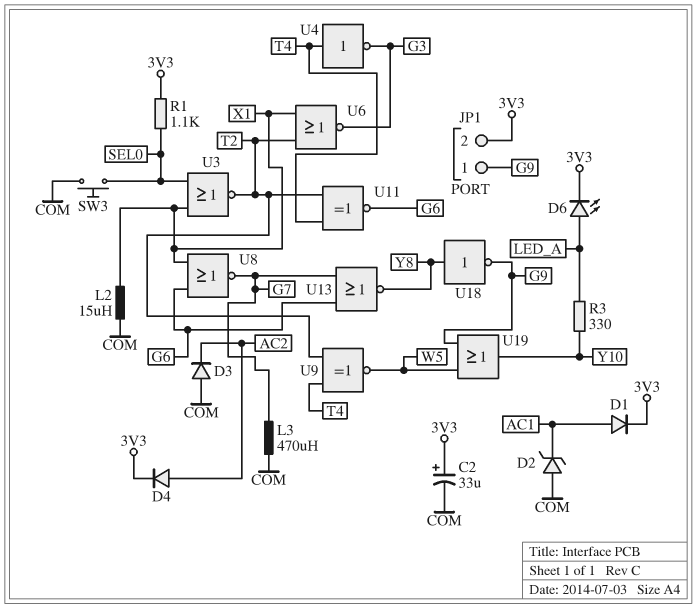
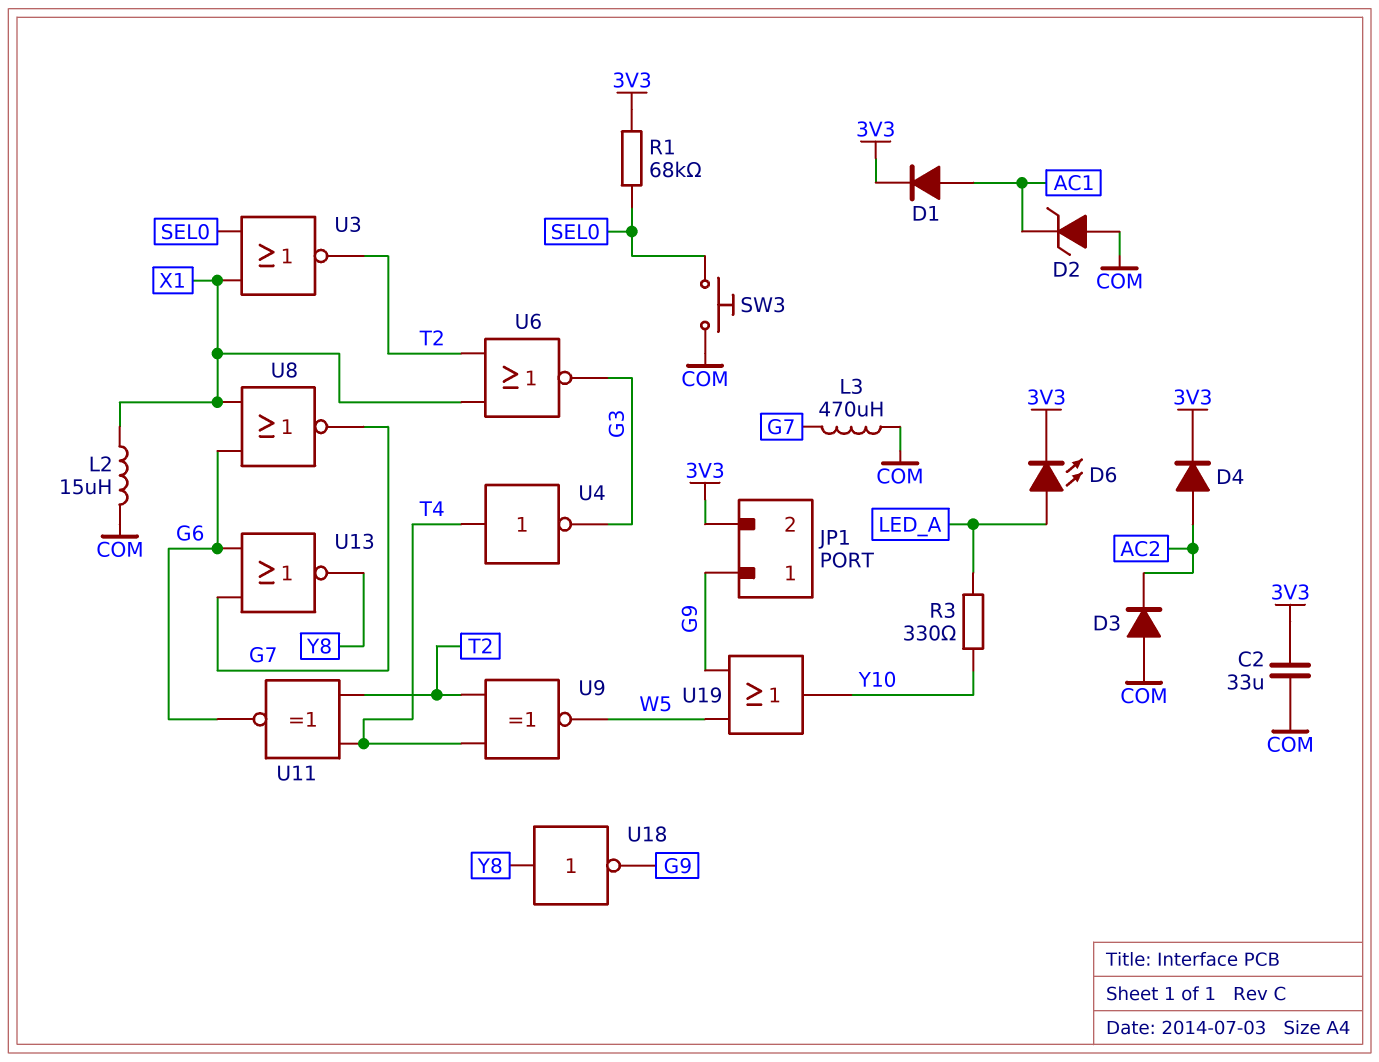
C2: 33uF (plus 3V3, minus COM) -> 33uF (3V3, COM)
R1: 1.1k (3V3, SEL0) -> 68k (3V3, SEL0)

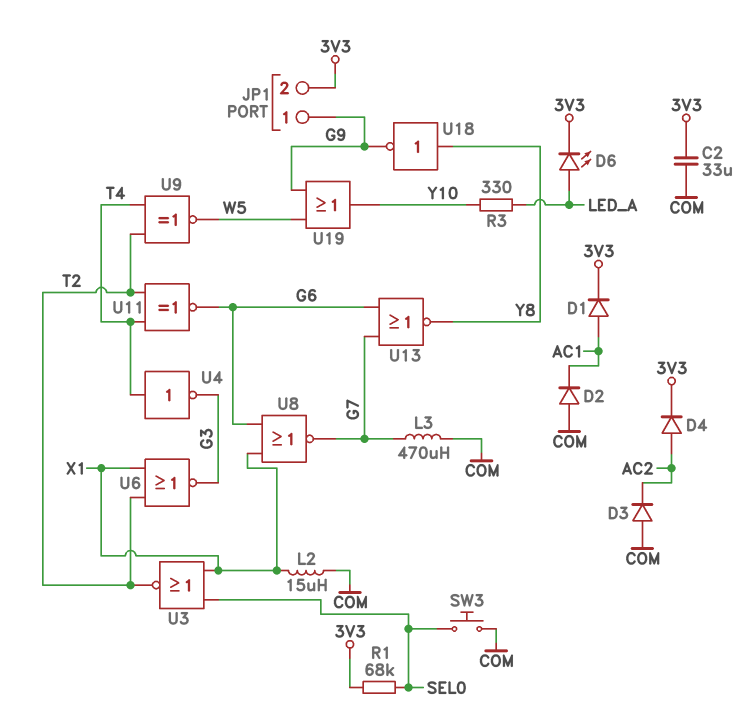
D2: zener (A COM, K AC1) -> diode (A COM, K AC1)

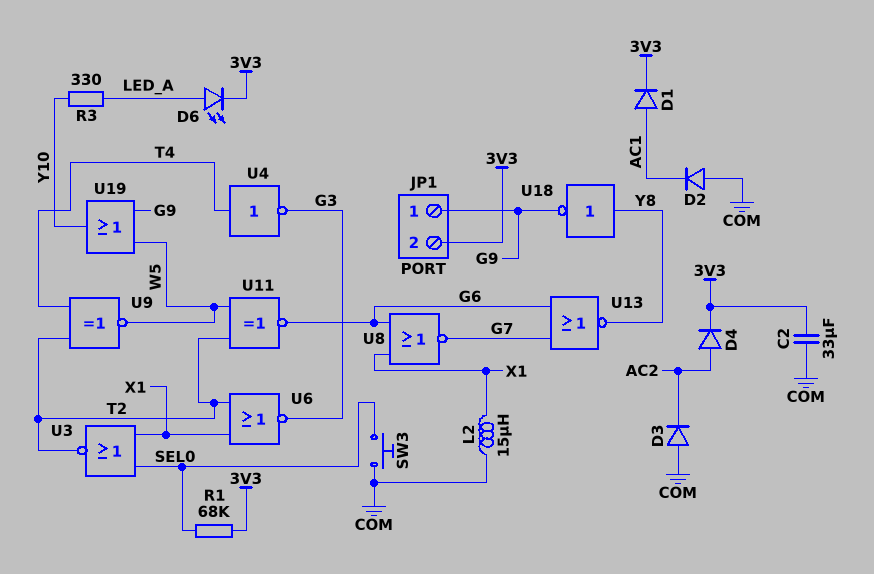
L3: 470uH (COM, G7) -> none
U11: XNOR (in T2, in T4, out G6) -> XNOR (in T2, in W5, out G6)

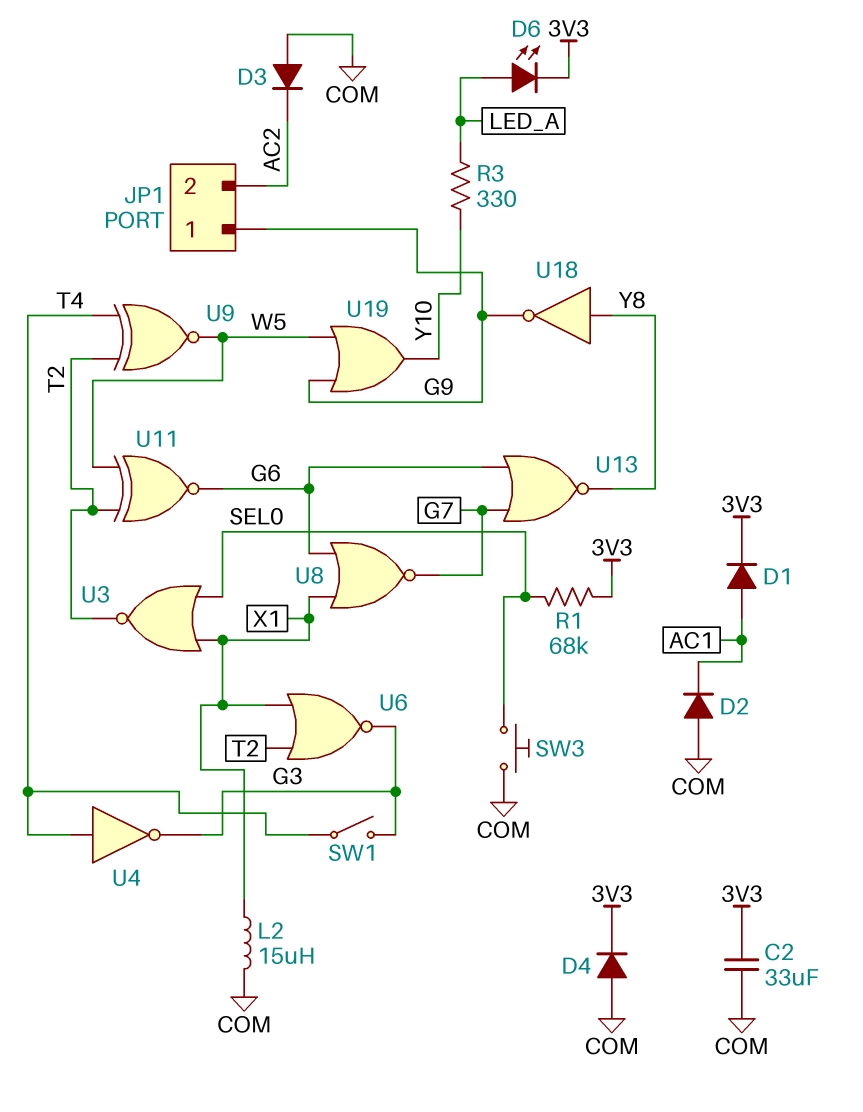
D4: diode (A AC2, K 3V3) -> diode (A COM, K 3V3)
JP1 pin 2: 3V3 -> AC2
SW1: none -> switch (G3, T4)

